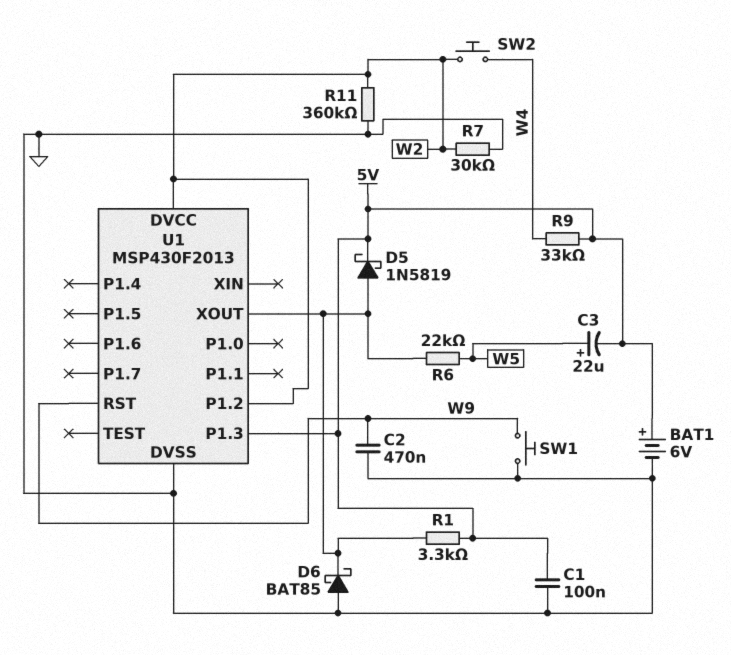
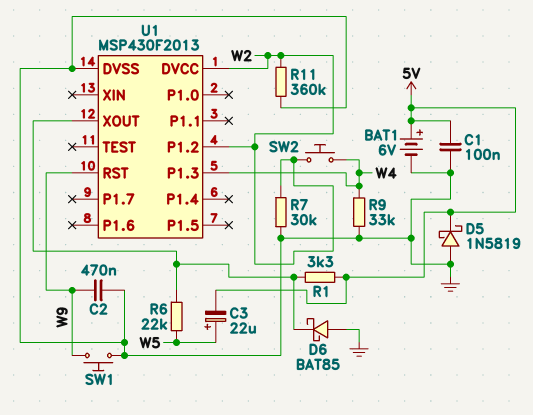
D5: schottky 1N5819 (A U1/XOUT, K 5V) -> schottky 1N5819 (A GND, K 5V)
R9: 33k (5V, W4) -> 33k (GND, W4)
U1 pin P1.3: 5V -> W4

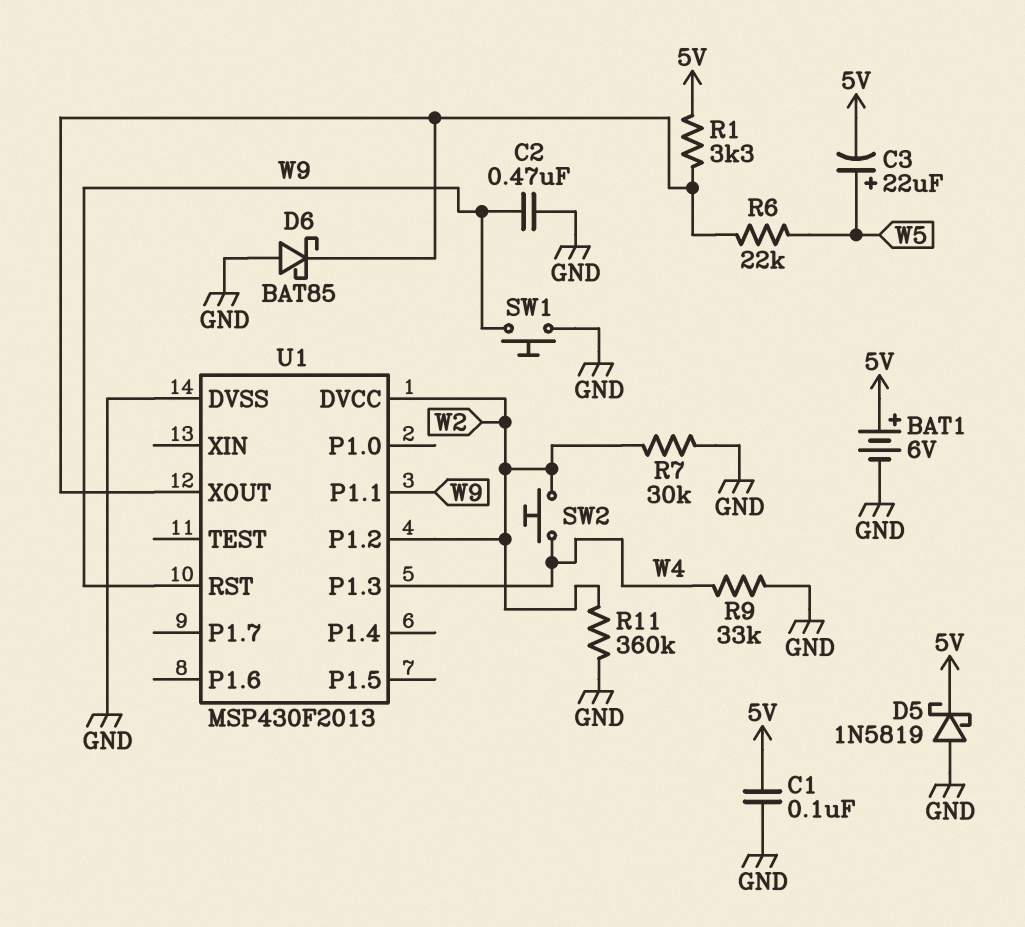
U1 pin P1.1: none -> W9

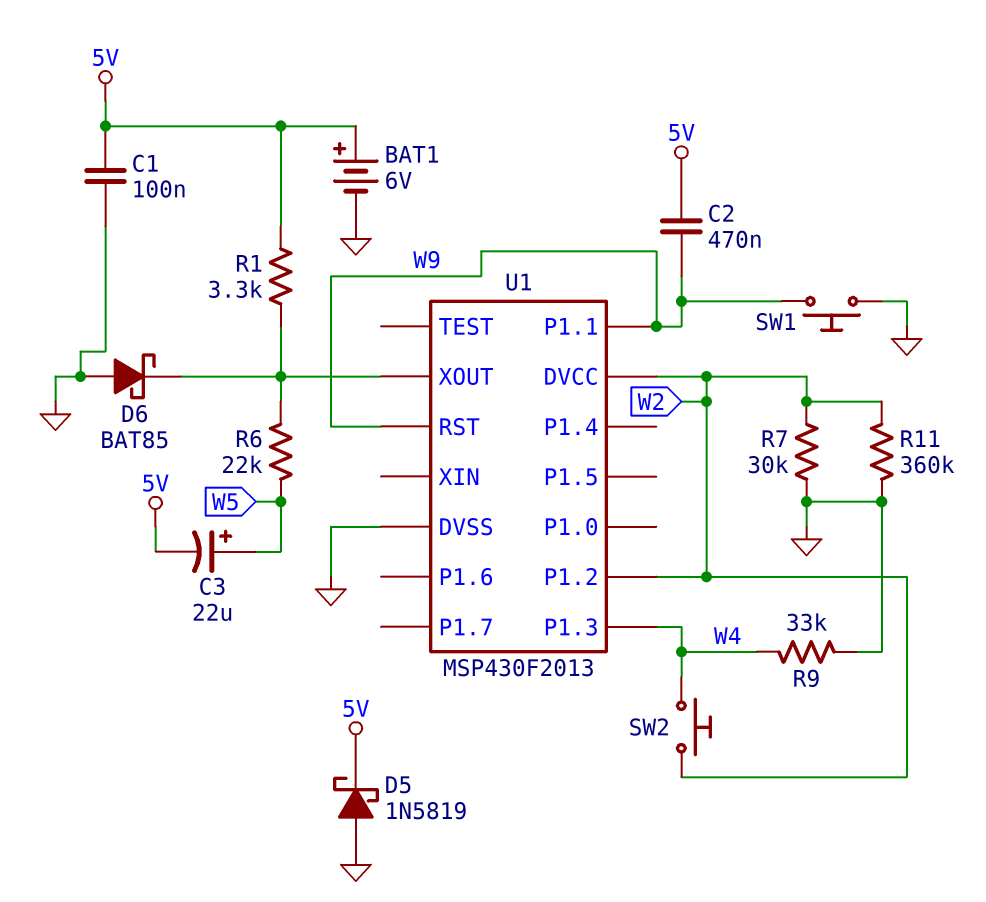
C2: 470nF (GND, W9) -> 470nF (5V, W9)

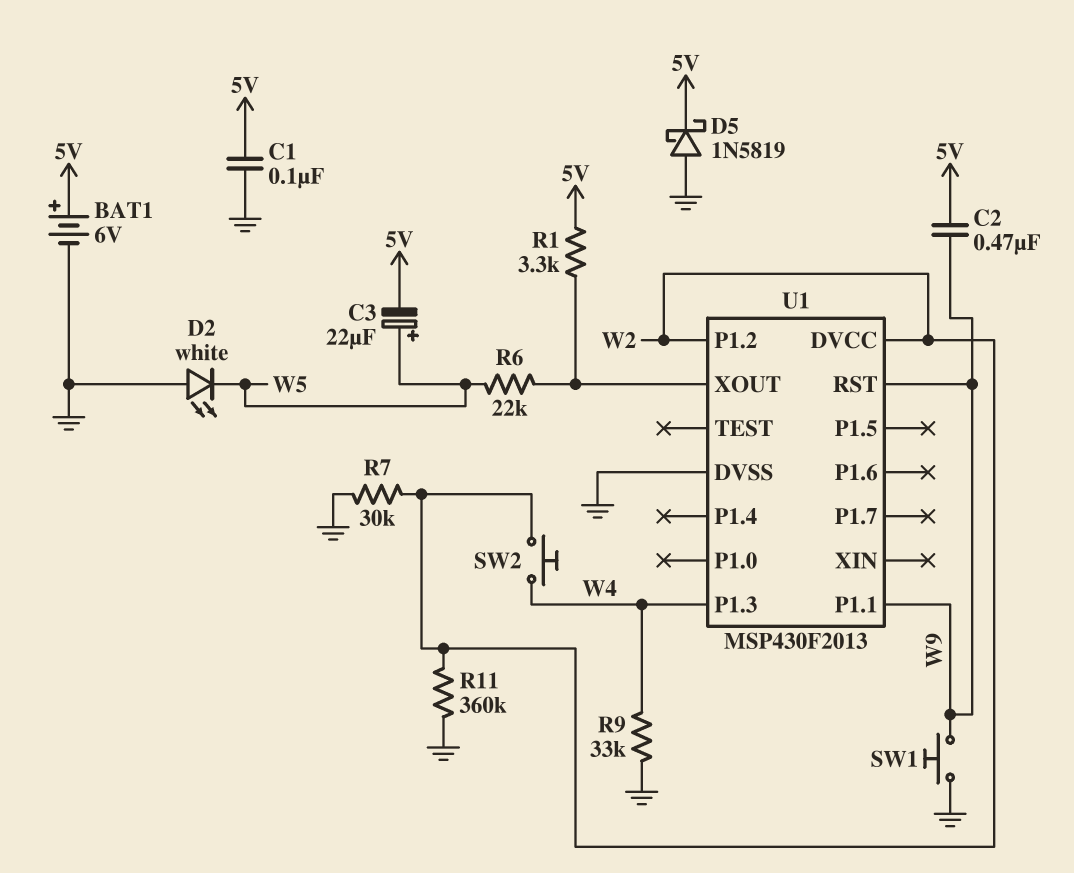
D2: none -> LED white (A GND, K W5)
D6: schottky BAT85 (A GND, K U1/XOUT) -> none

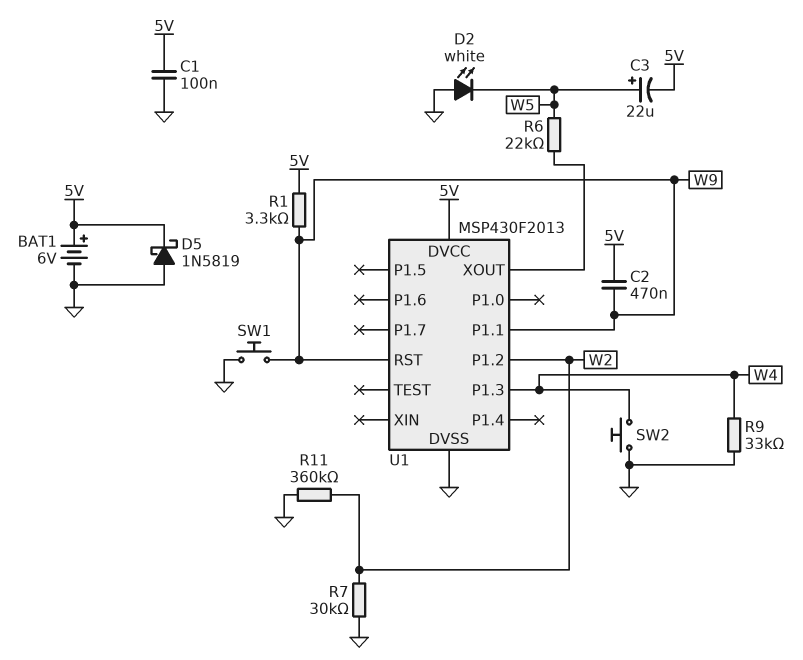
R1: 3.3k (5V, U1/XOUT) -> 3.3k (5V, W9)
SW2: button (W2, W4) -> button (GND, W4)
U1 pin DVCC: W2 -> 5V

